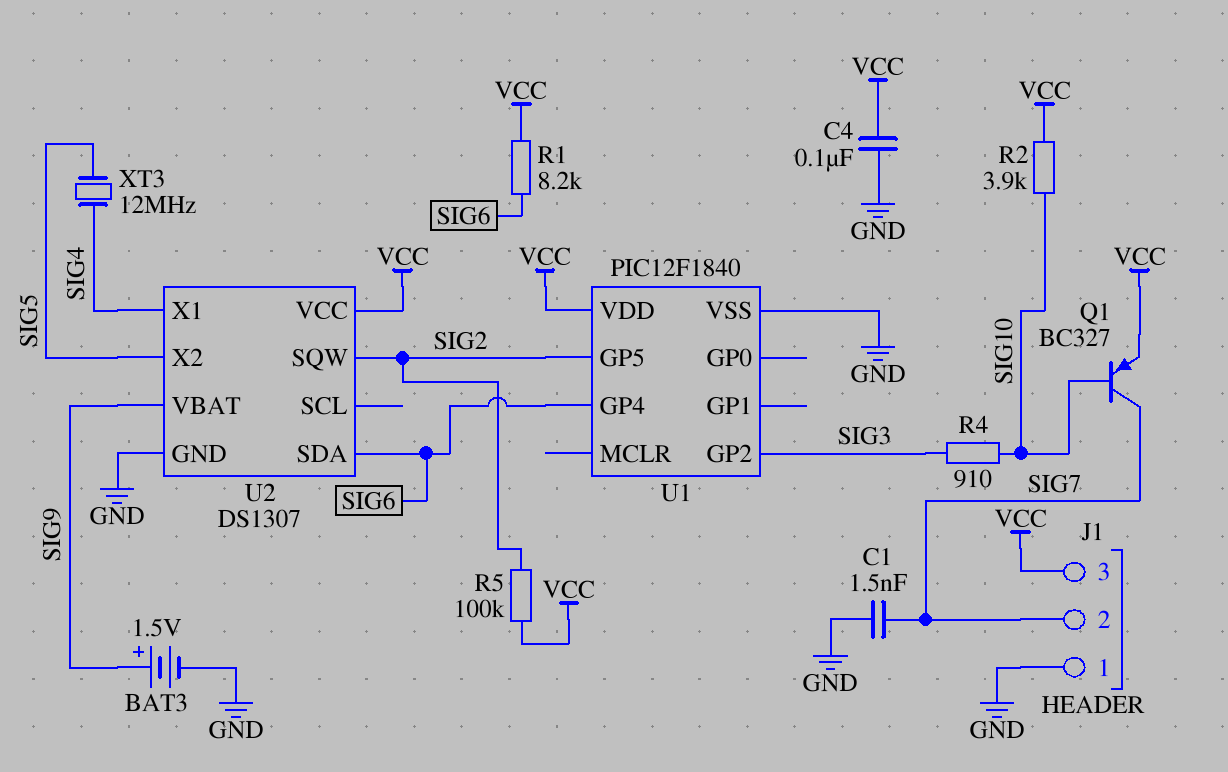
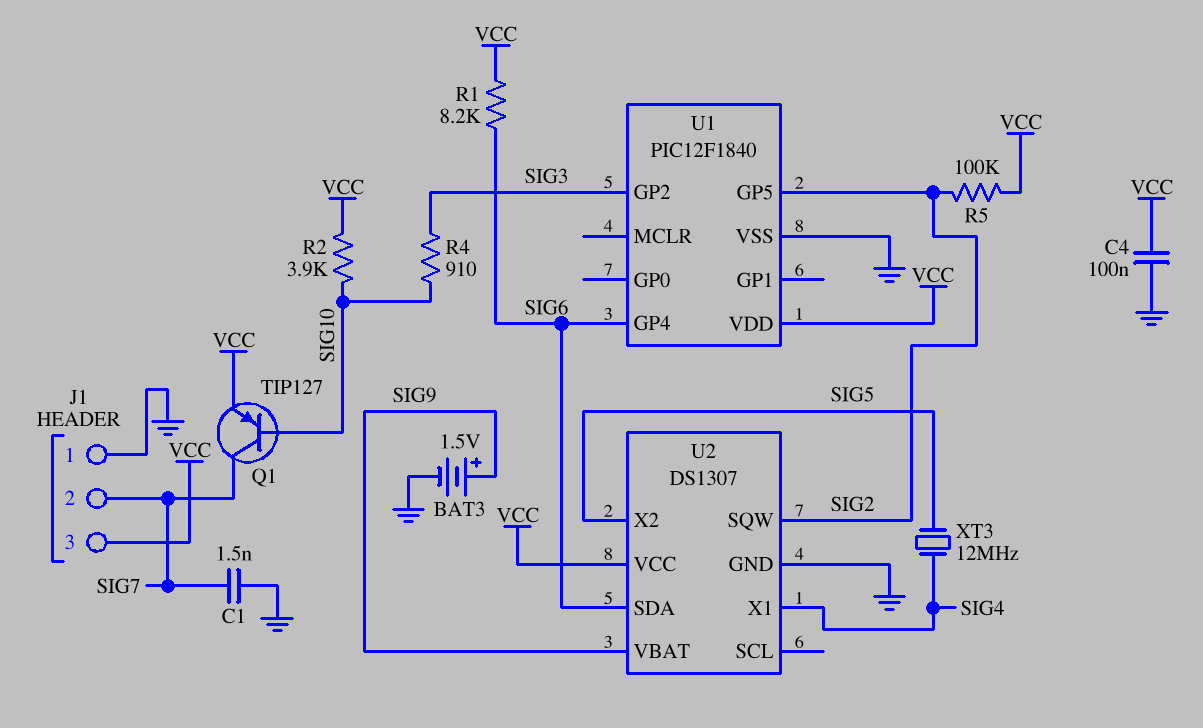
Q1: PNP BC327 (B SIG10, C SIG7, E VCC) -> PNP TIP127 (B SIG10, C SIG7, E VCC)

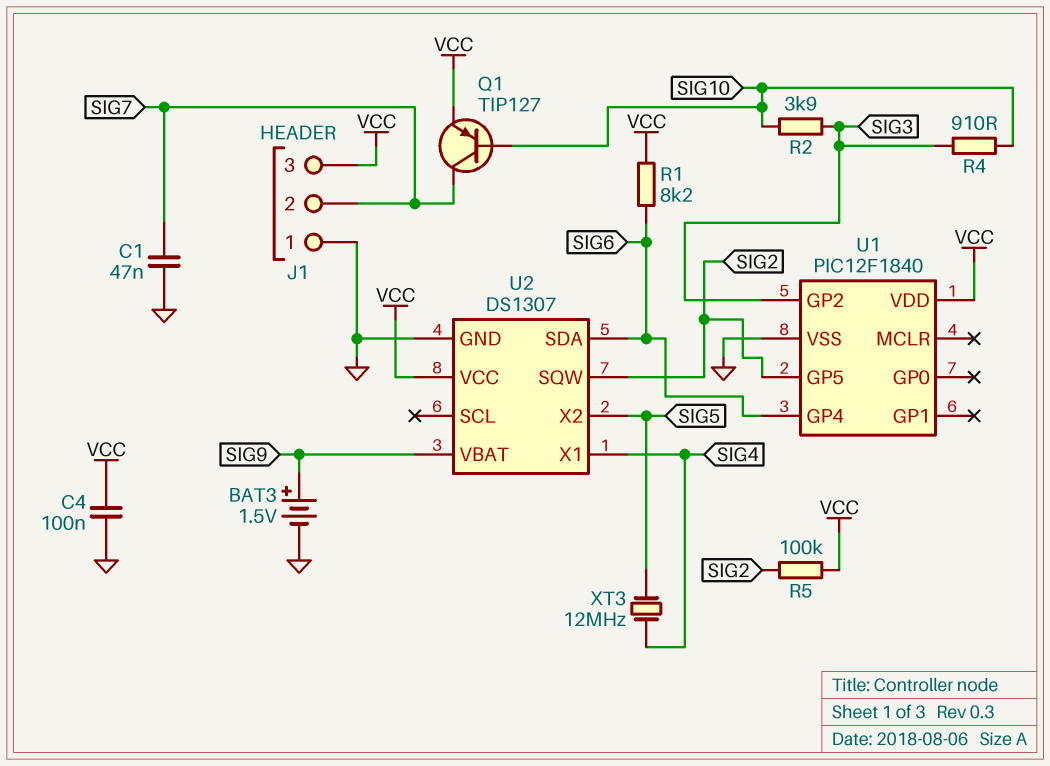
C1: 1.5nF (GND, SIG7) -> 47nF (GND, SIG7)
R2: 3.9k (SIG10, VCC) -> 3.9k (SIG3, SIG10)

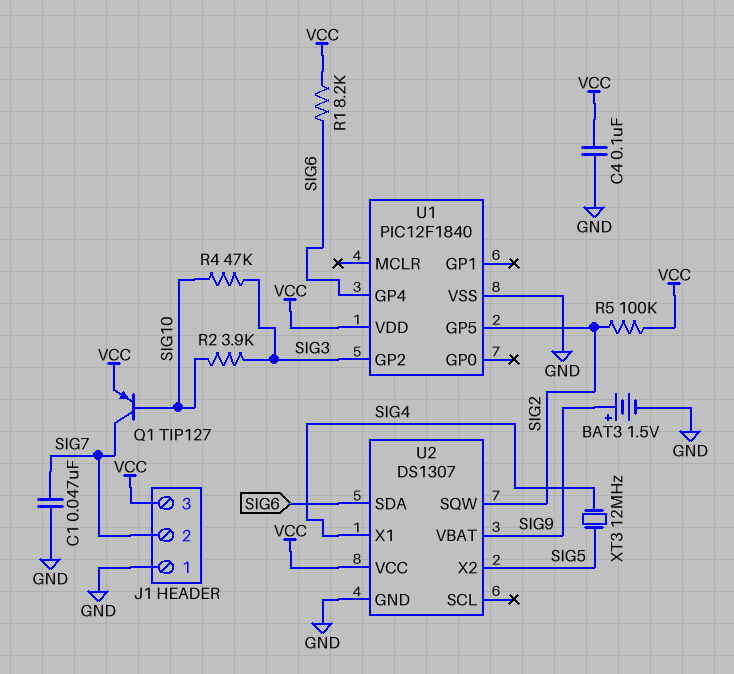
R4: 910 (SIG3, SIG10) -> 47k (SIG3, SIG10)

